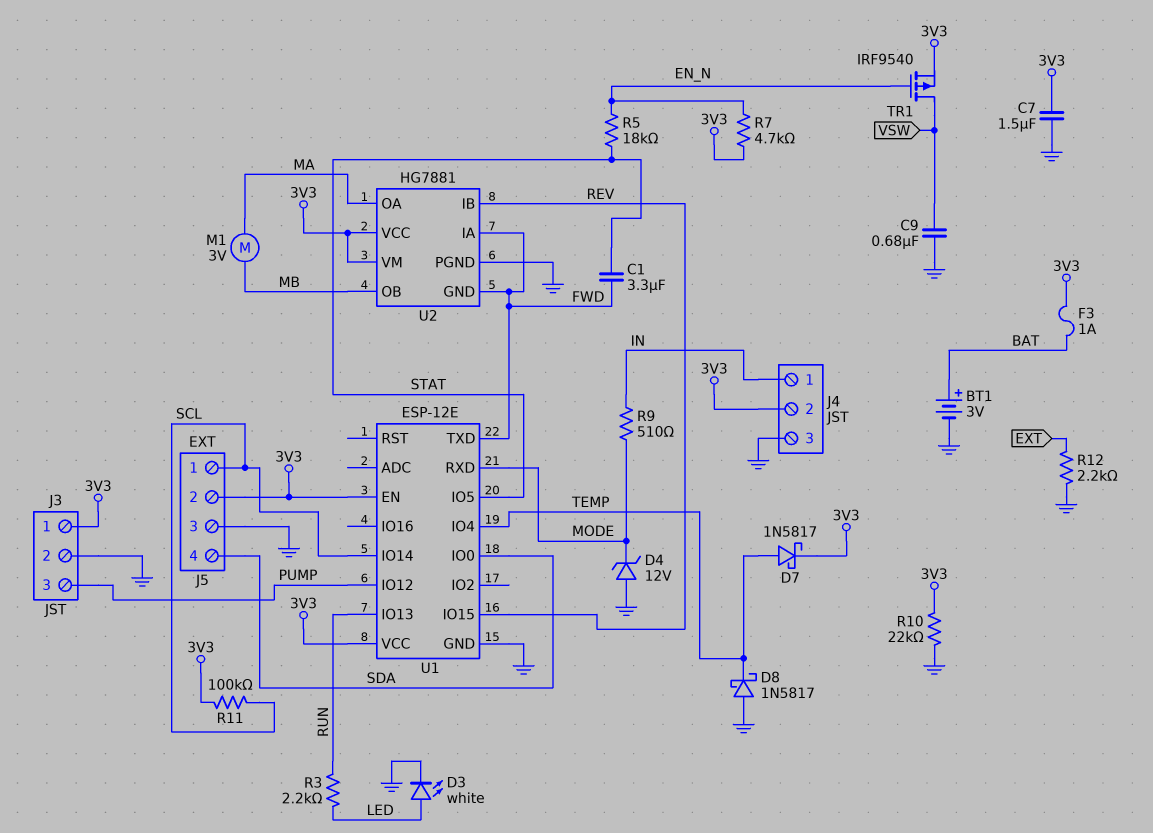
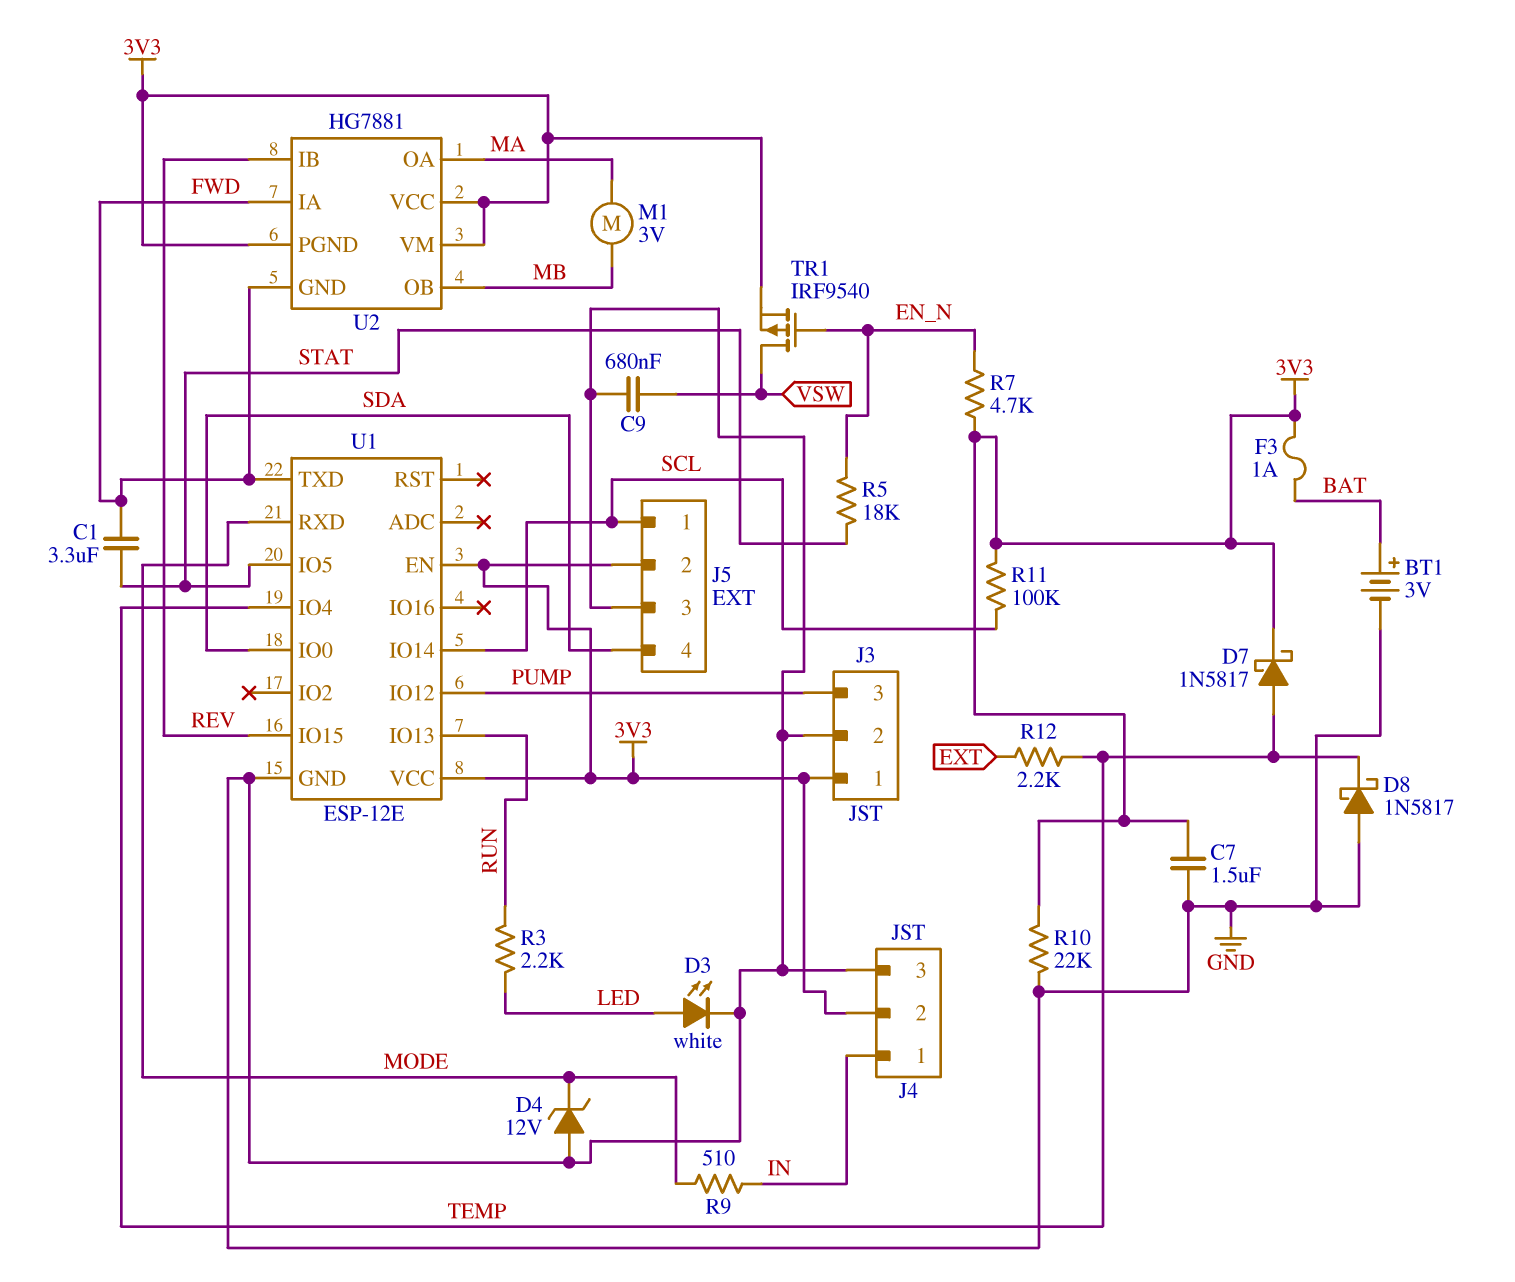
R12: 2.2k (EXT, GND) -> 2.2k (EXT, TEMP)
U2 pin PGND: GND -> 3V3

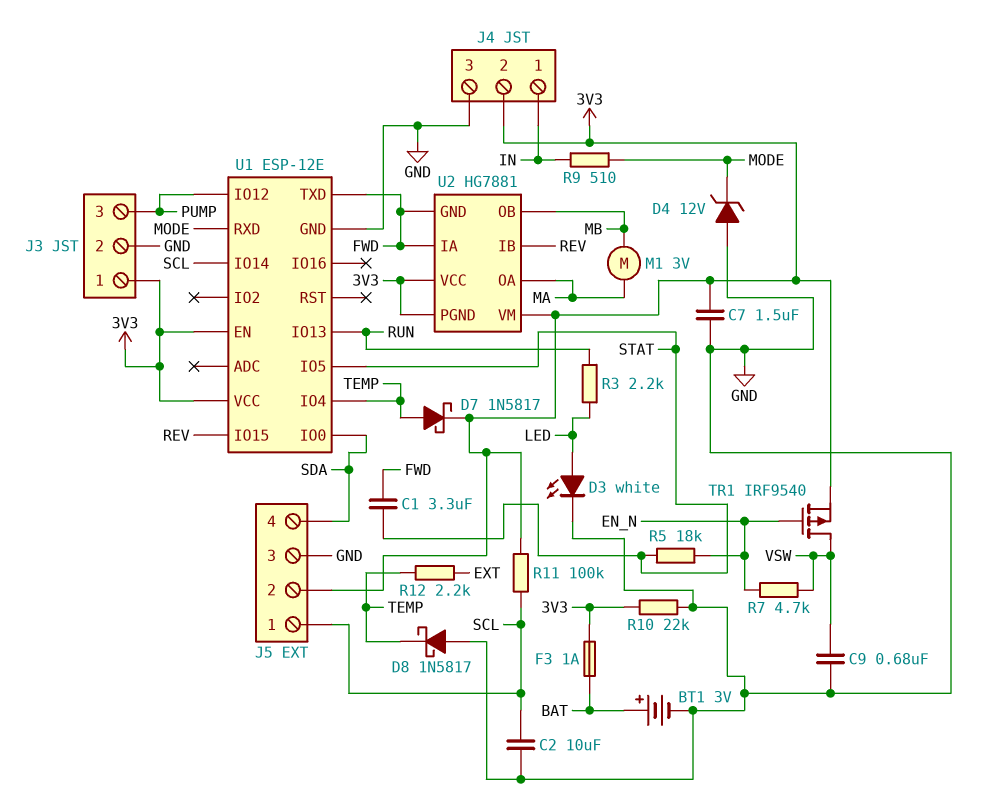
C2: none -> 10uF (GND, SCL)
R7: 4.7k (3V3, EN_N) -> 4.7k (EN_N, VSW)

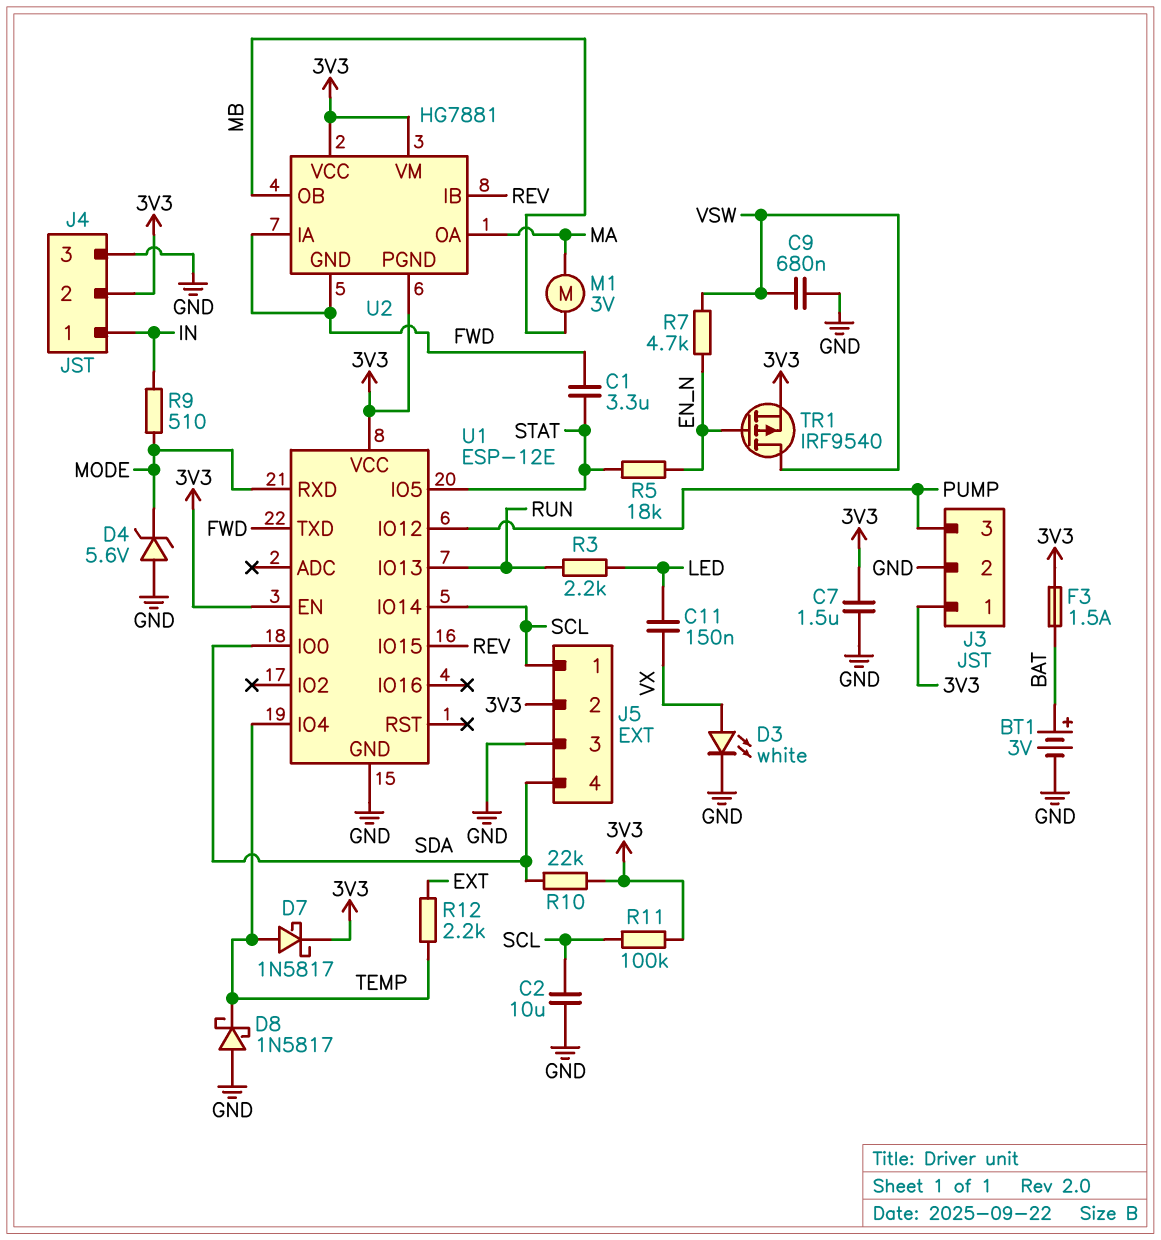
C11: none -> 150nF (LED, VX)
D3: LED white (A LED, K GND) -> LED white (A VX, K GND)
D4: zener 12V (A GND, K MODE) -> zener 5.6V (A GND, K MODE)
F3: 1A (3V3, BAT) -> 1.5A (3V3, BAT)
R10: 22k (3V3, GND) -> 22k (3V3, SDA)

